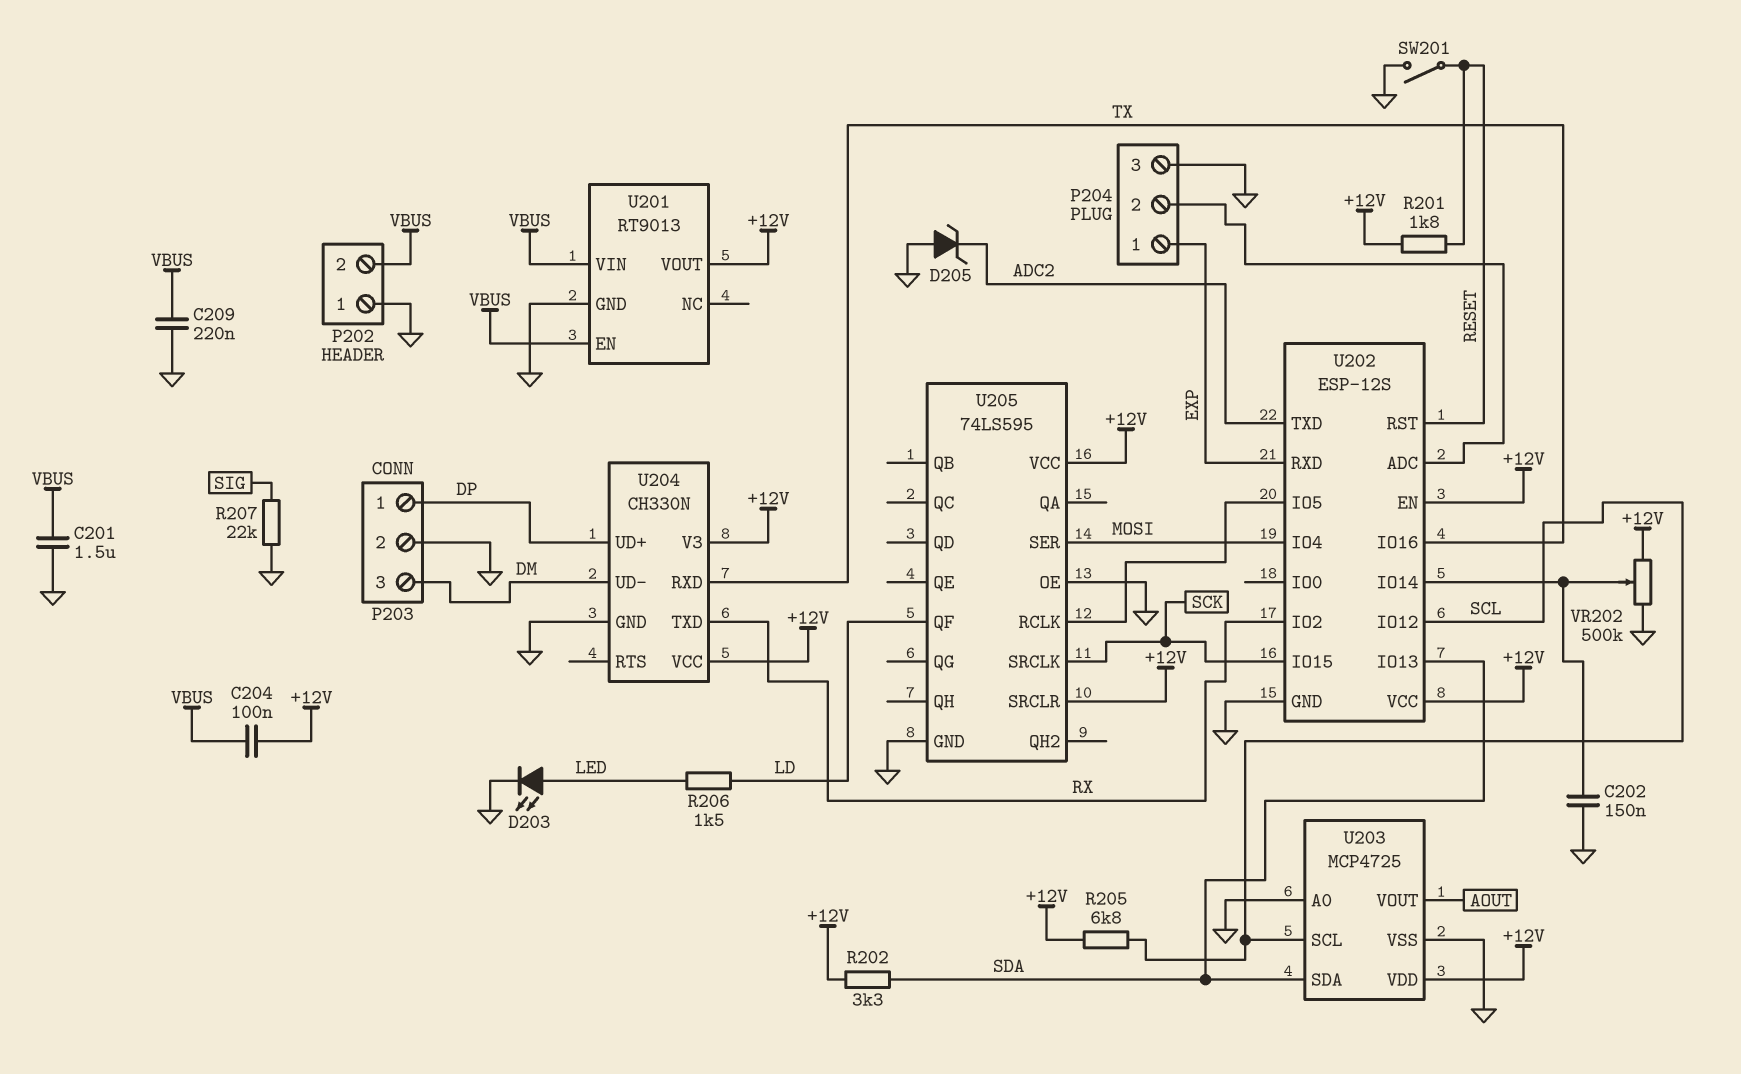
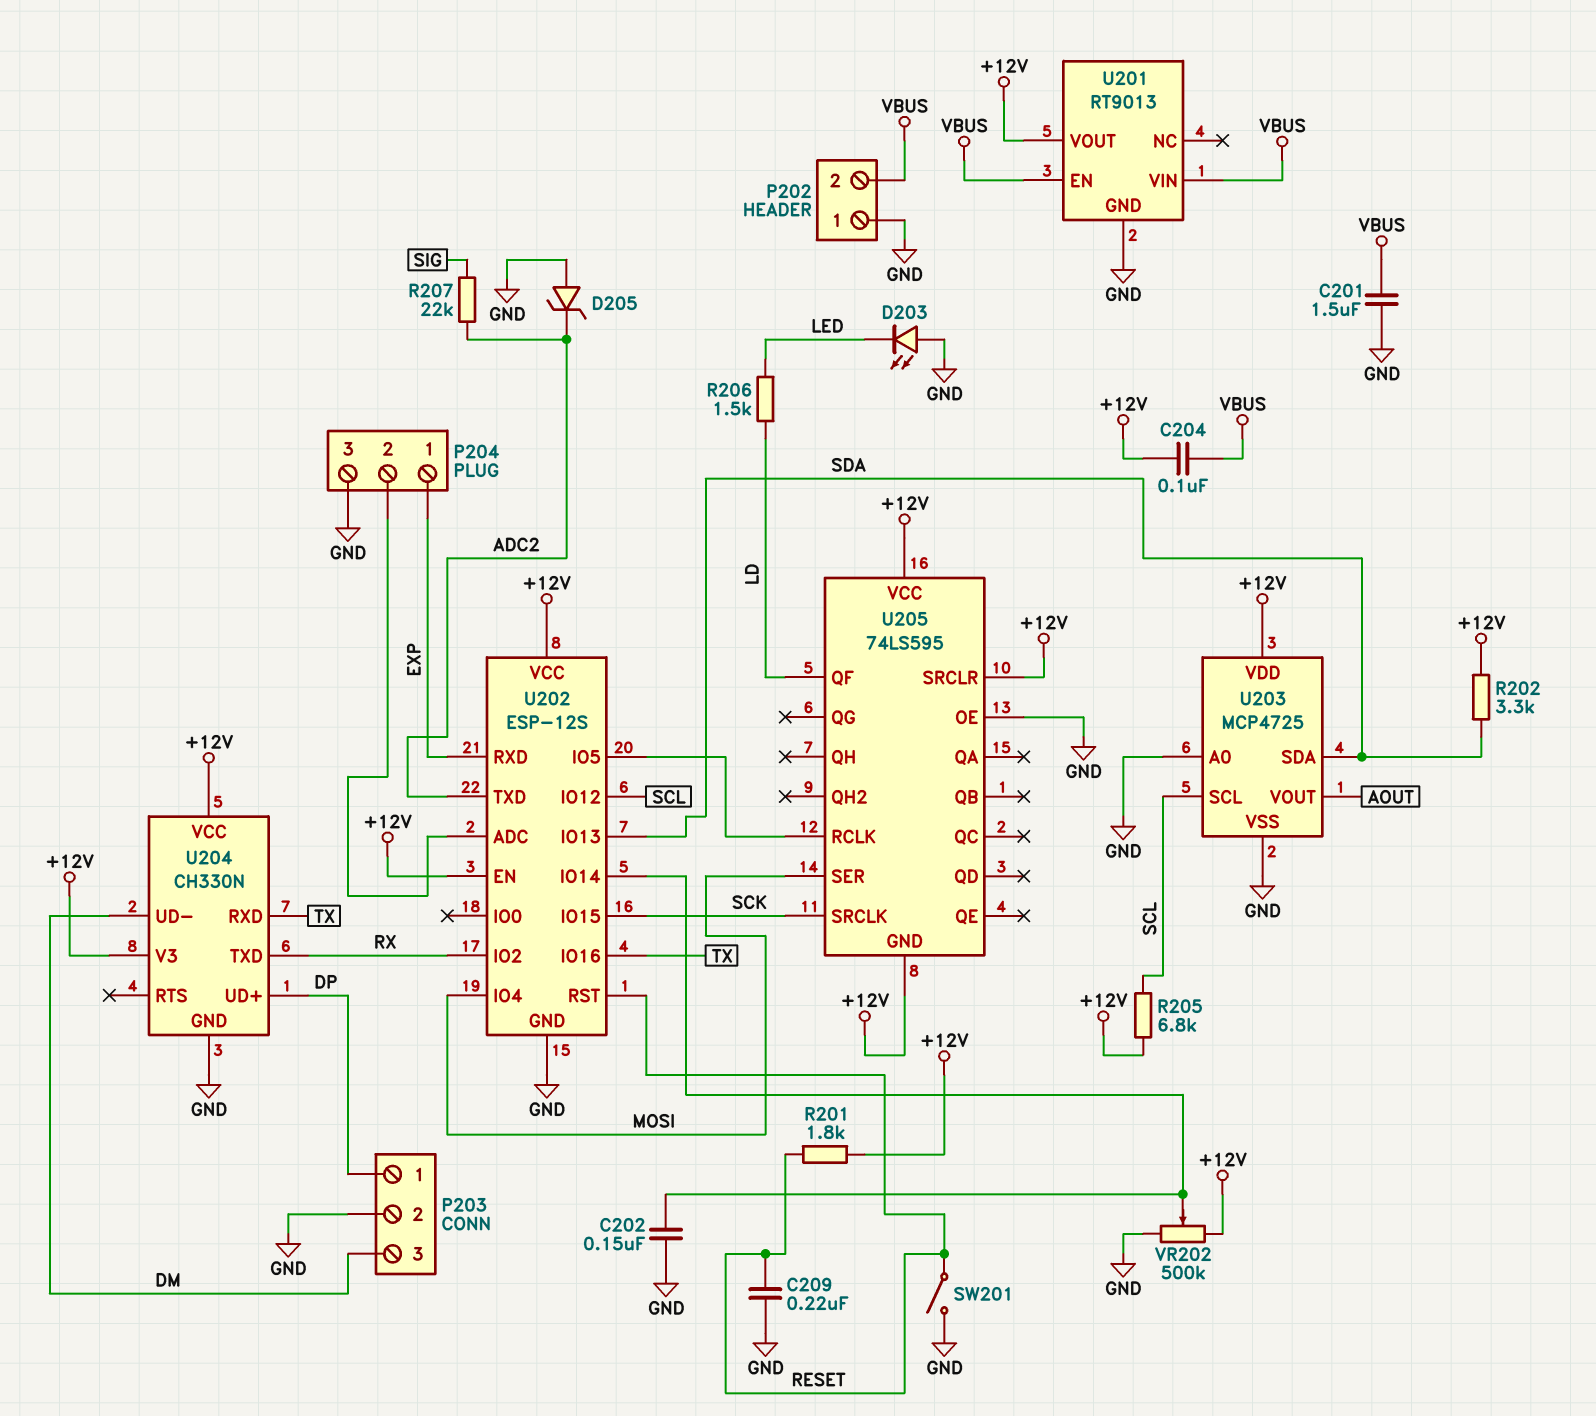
C209: 220nF (GND, VBUS) -> 220nF (GND, RESET)
D203: LED (A LED, K GND) -> LED (A GND, K LED)
R207: 22k (GND, SIG) -> 22k (ADC2, SIG)
U205 pin GND: GND -> +12V

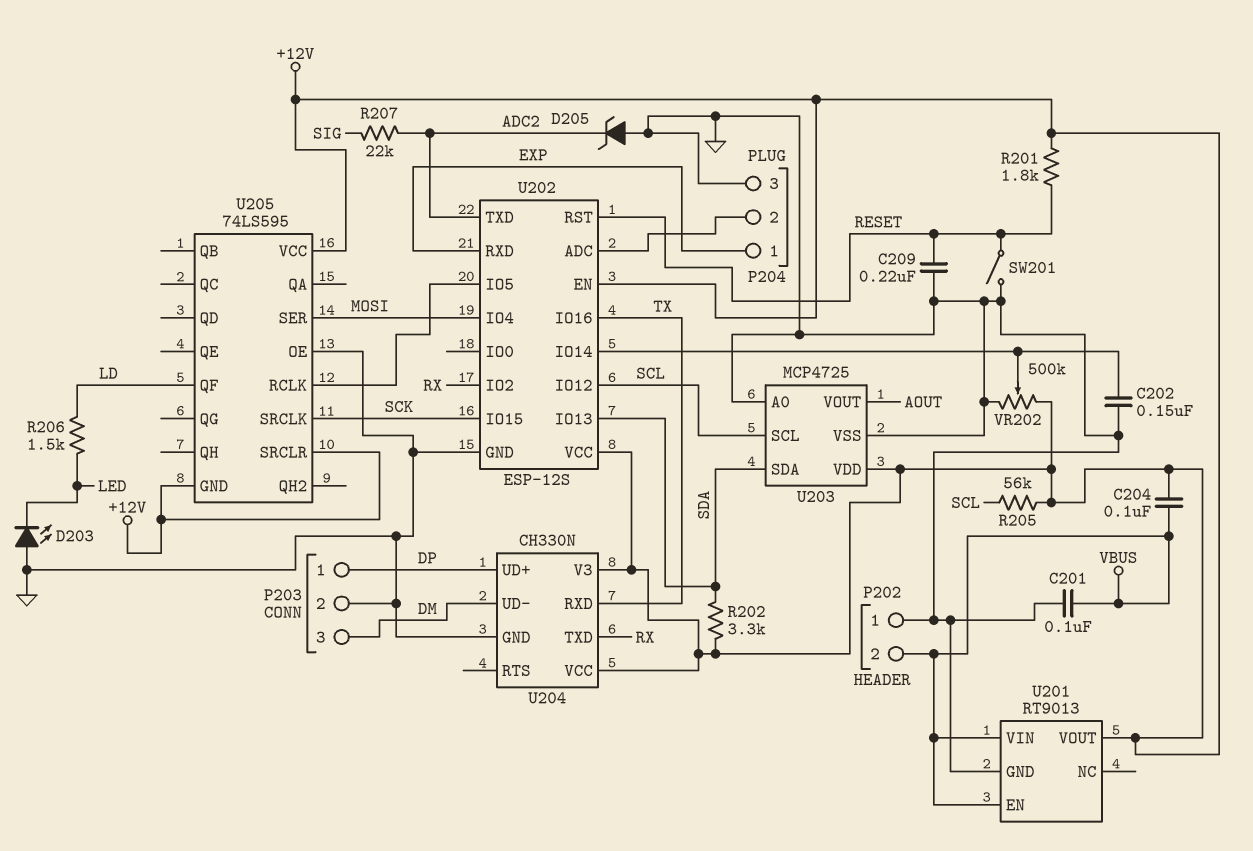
C201: 1.5uF (GND, VBUS) -> 100nF (GND, VBUS)
R205: 6.8k (+12V, SCL) -> 56k (+12V, SCL)

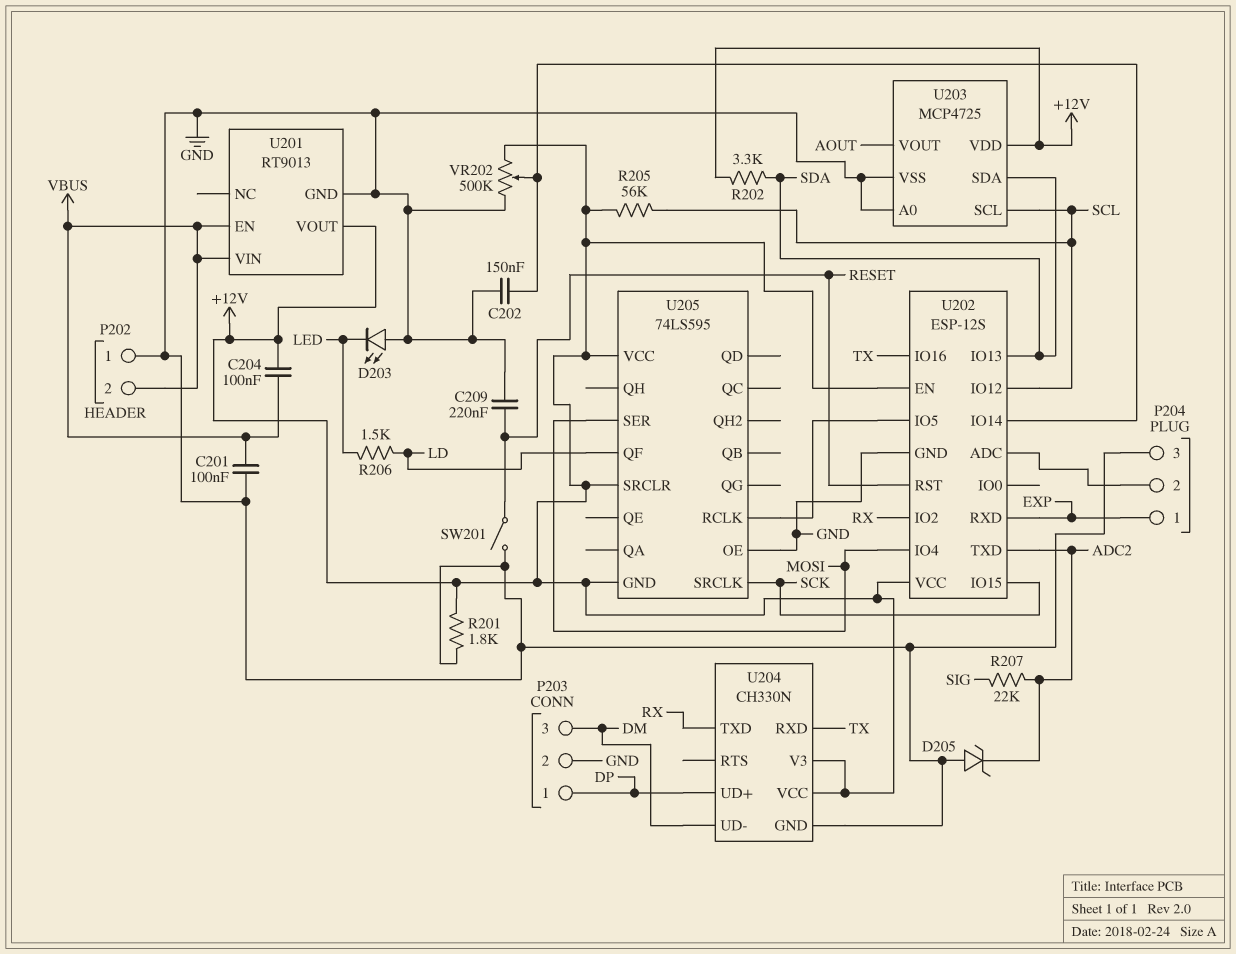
R201: 1.8k (+12V, RESET) -> 1.8k (+12V, GND)

